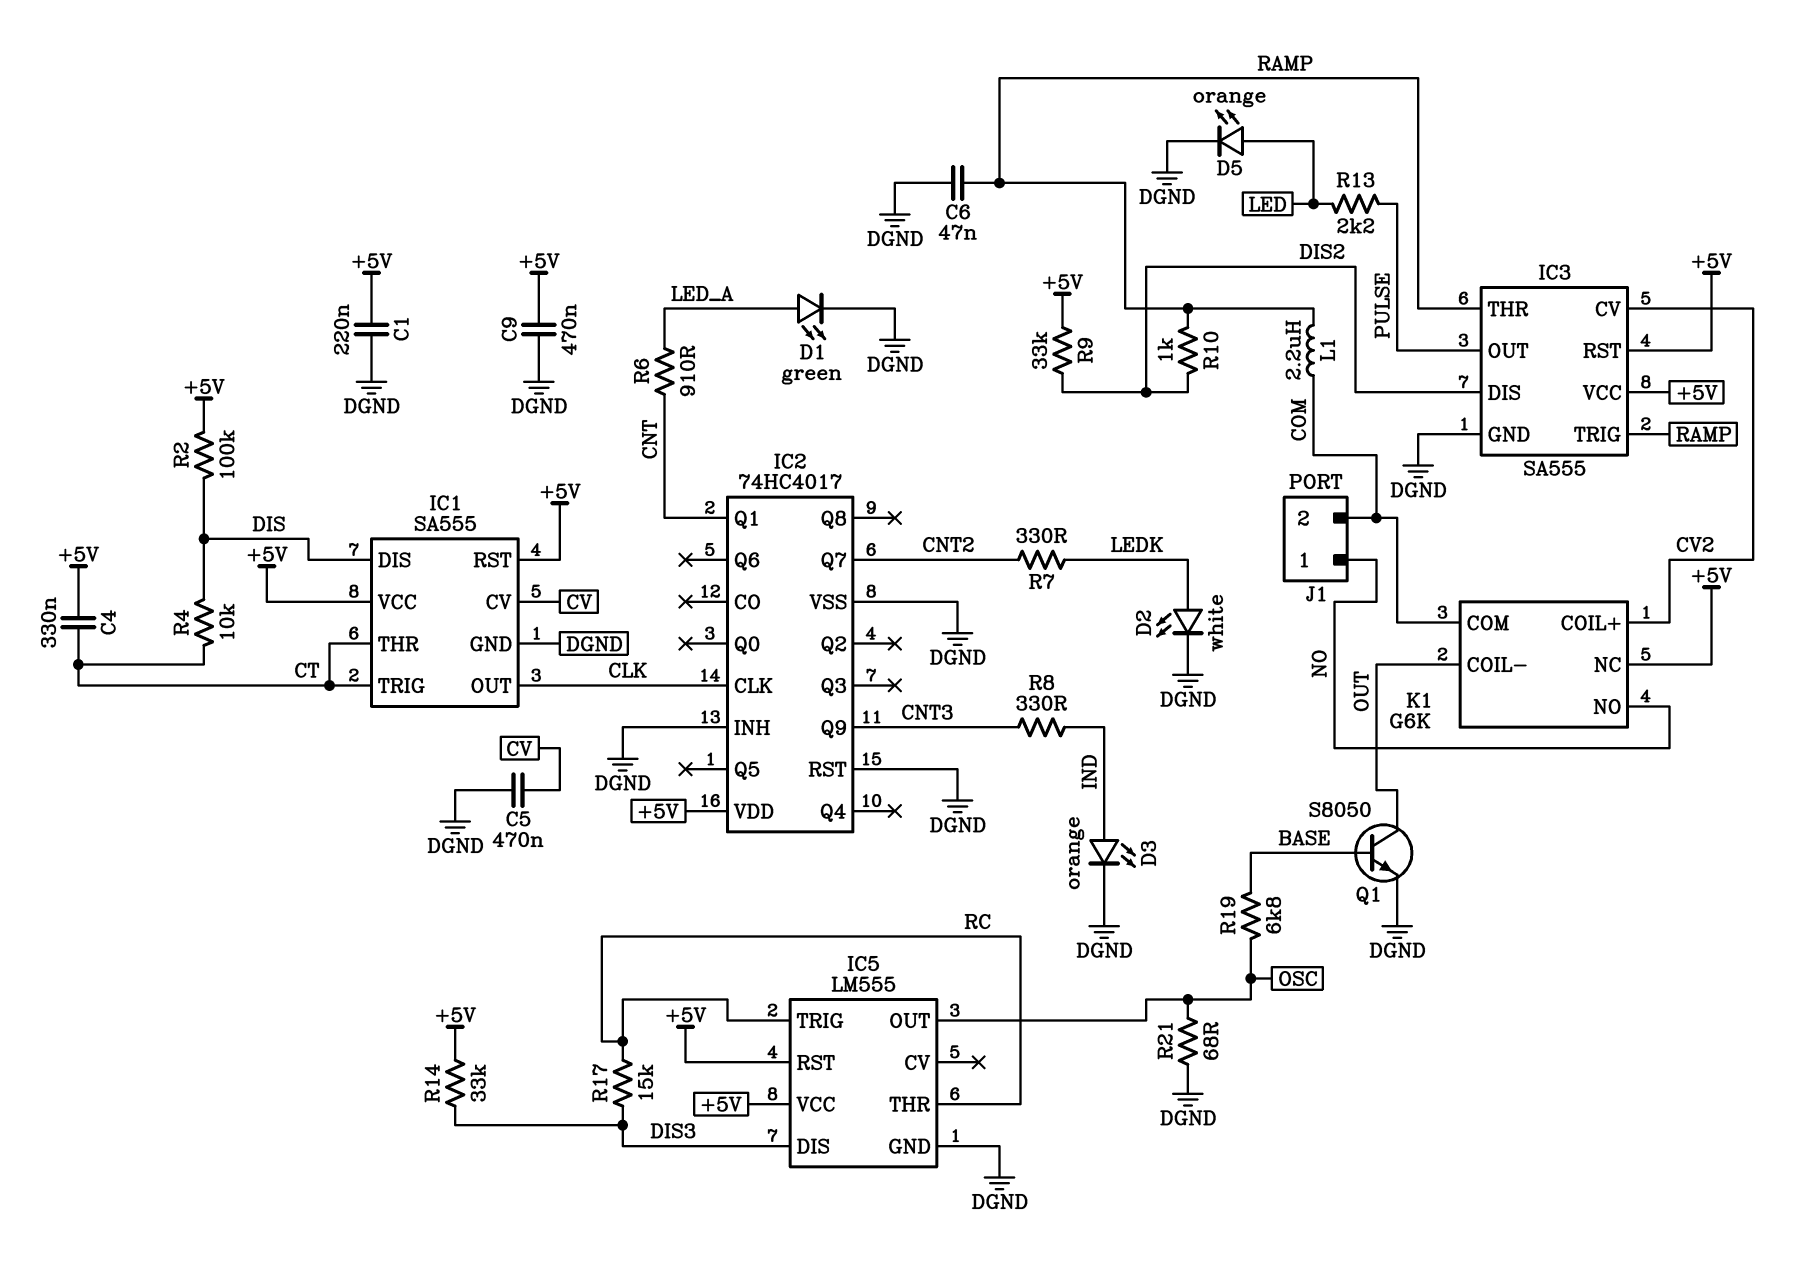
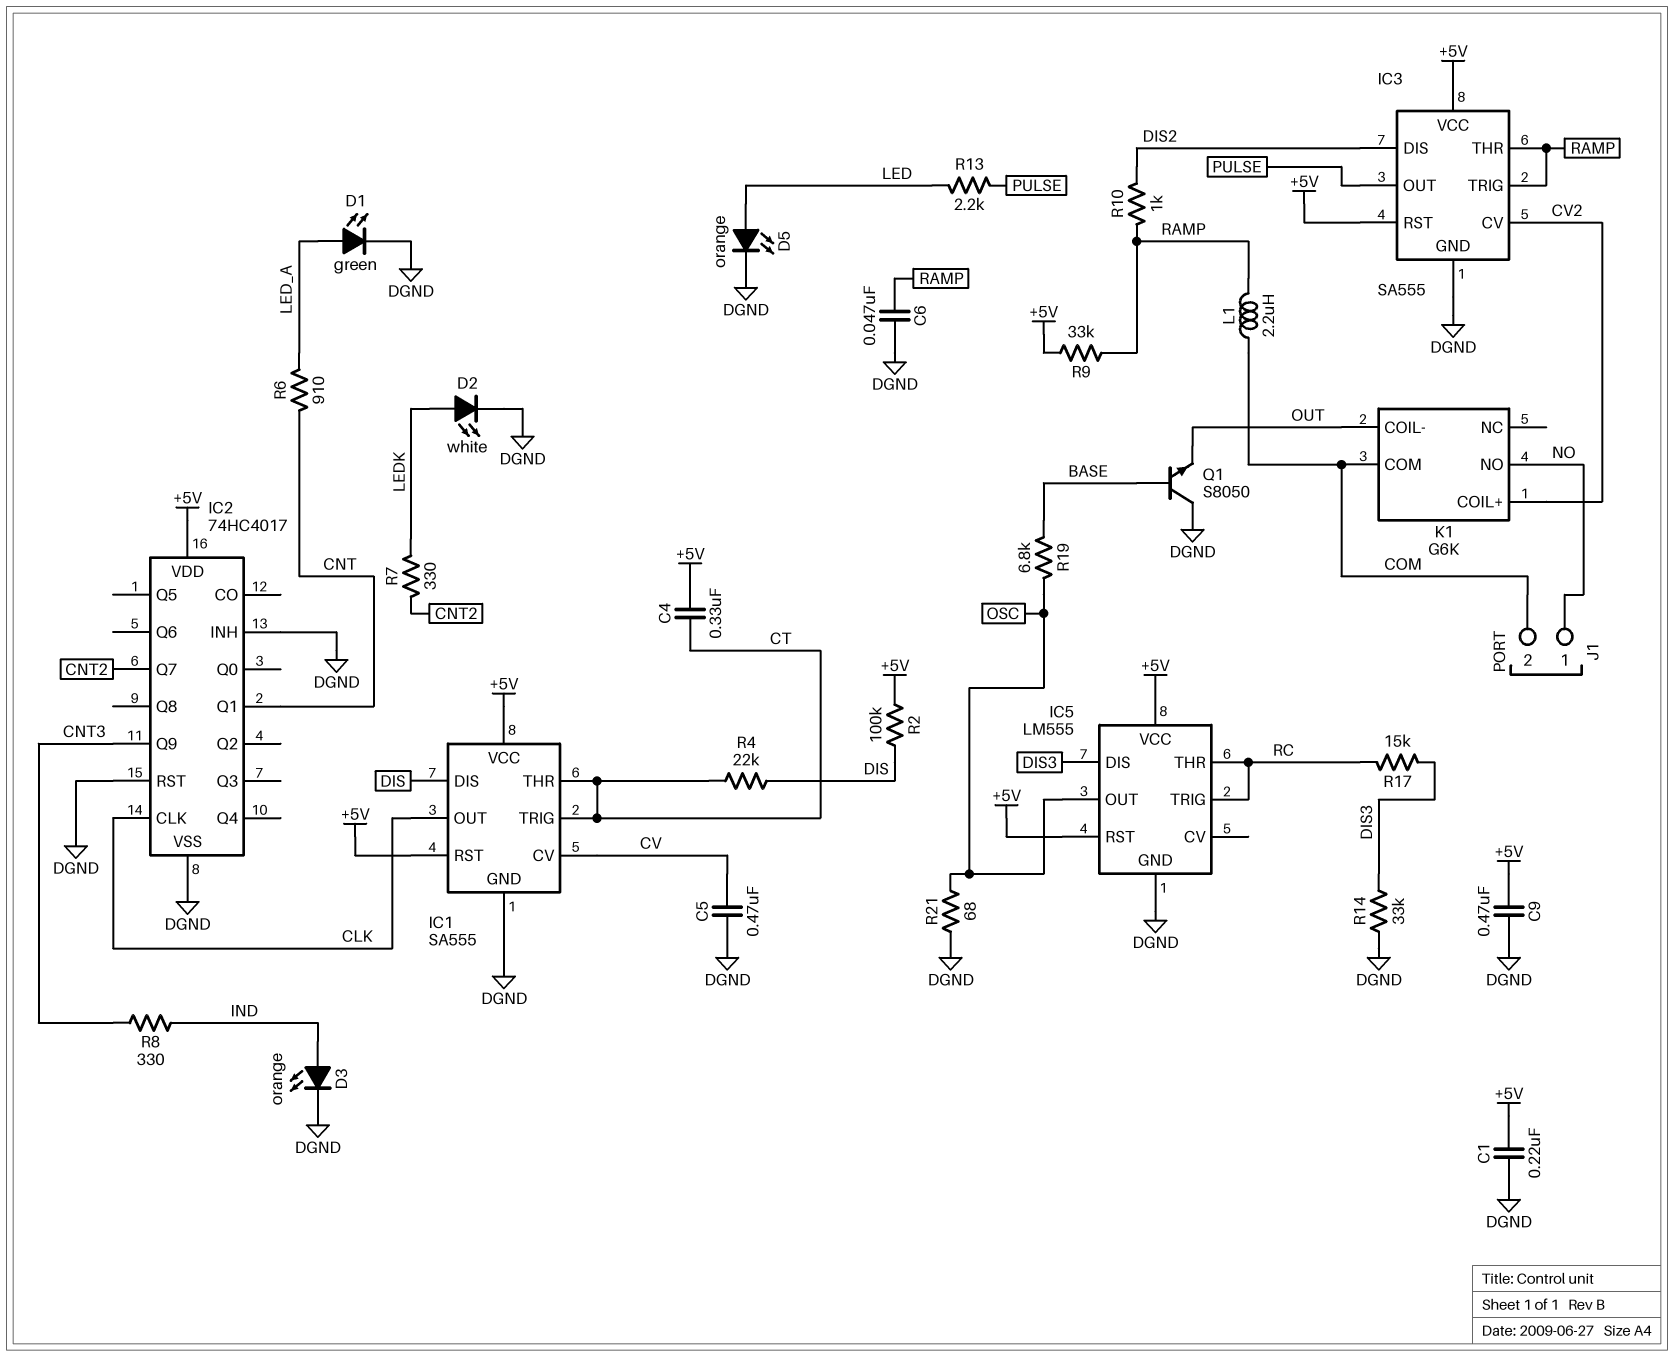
K1 pin NC: +5V -> none
Q1: NPN S8050 (B BASE, C OUT, E DGND) -> NPN S8050 (B BASE, C DGND, E OUT)
R4: 10k (CT, DIS) -> 22k (CT, DIS)
R9: 33k (+5V, DIS2) -> 33k (+5V, RAMP)
R14: 33k (+5V, DIS3) -> 33k (DGND, DIS3)

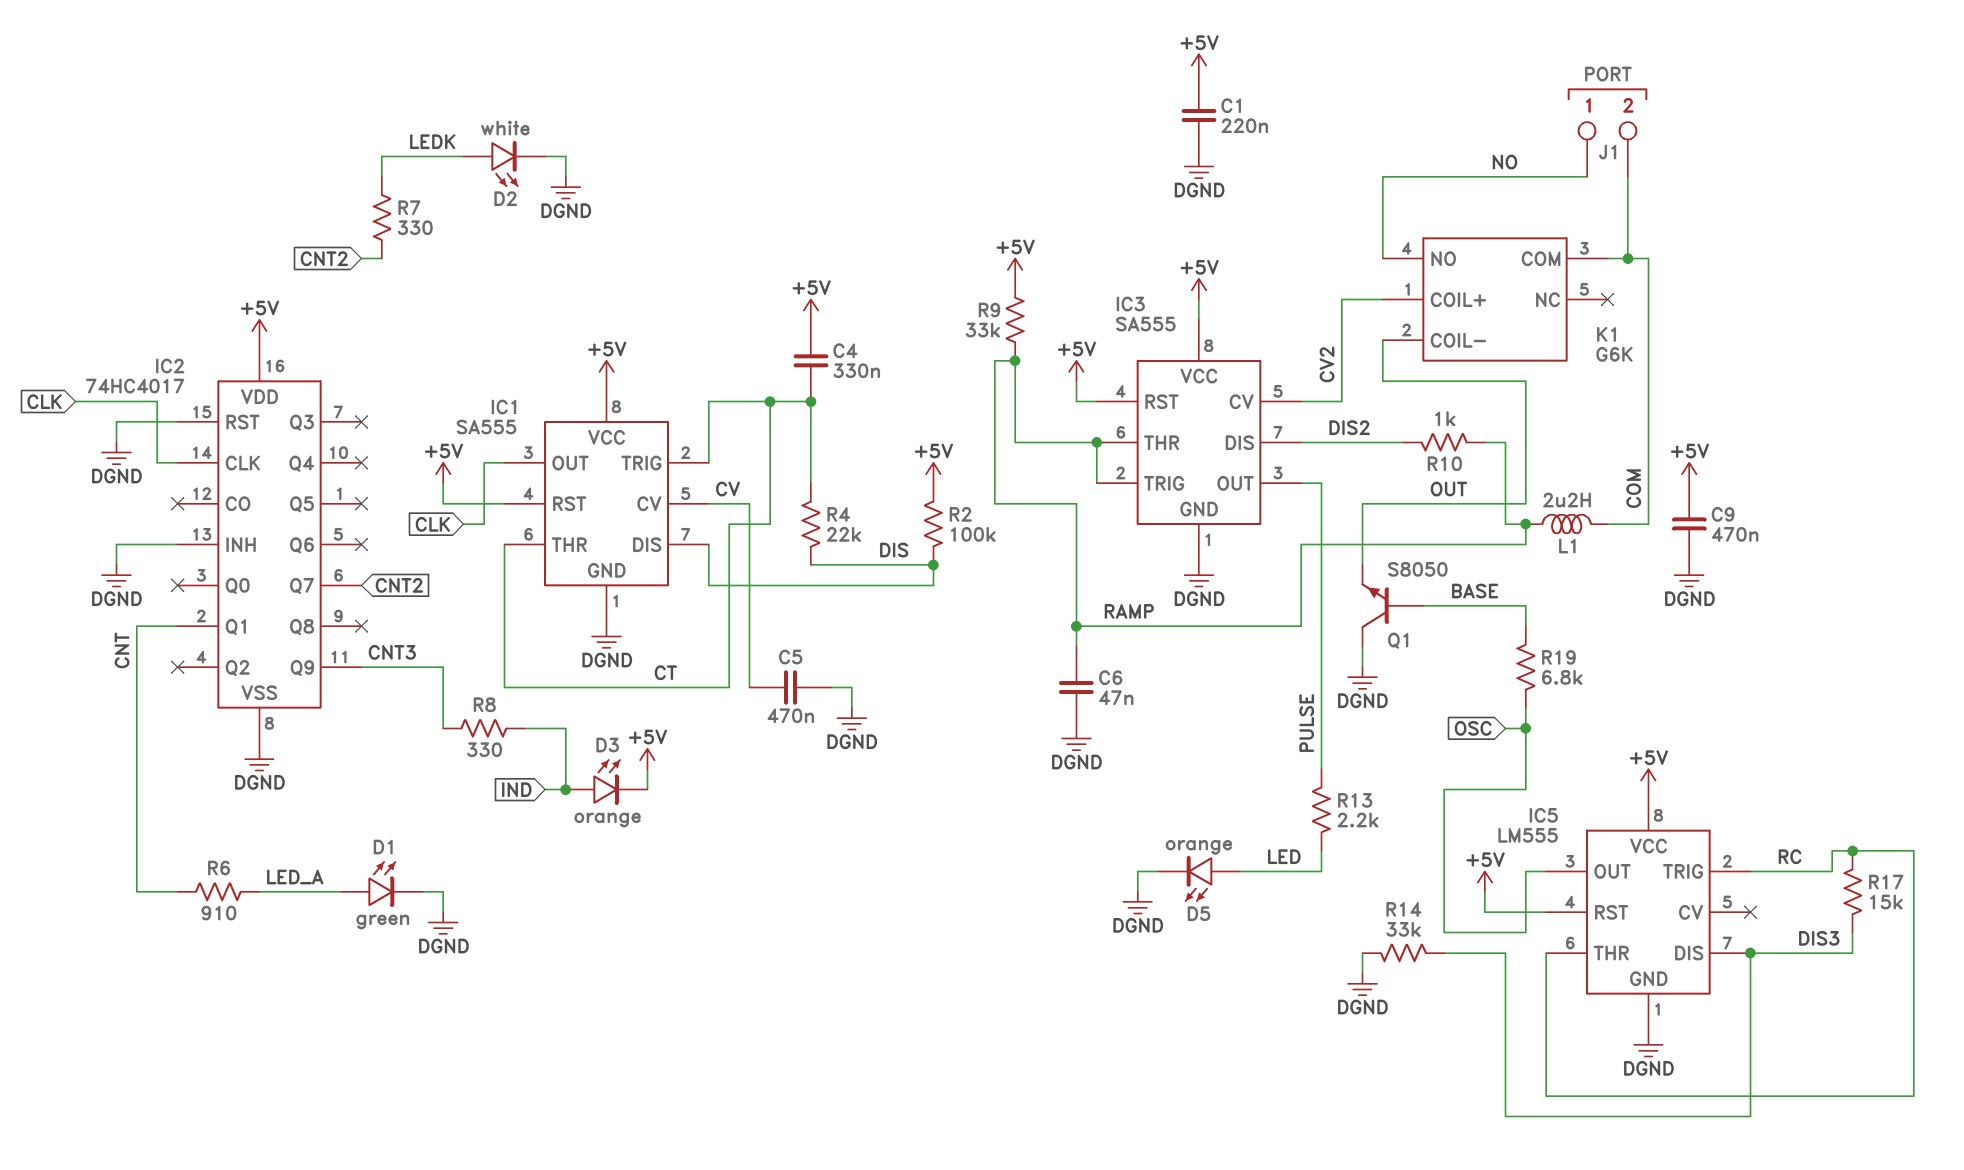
D3: LED orange (A IND, K DGND) -> LED orange (A IND, K +5V)
R21: 68 (DGND, OSC) -> none

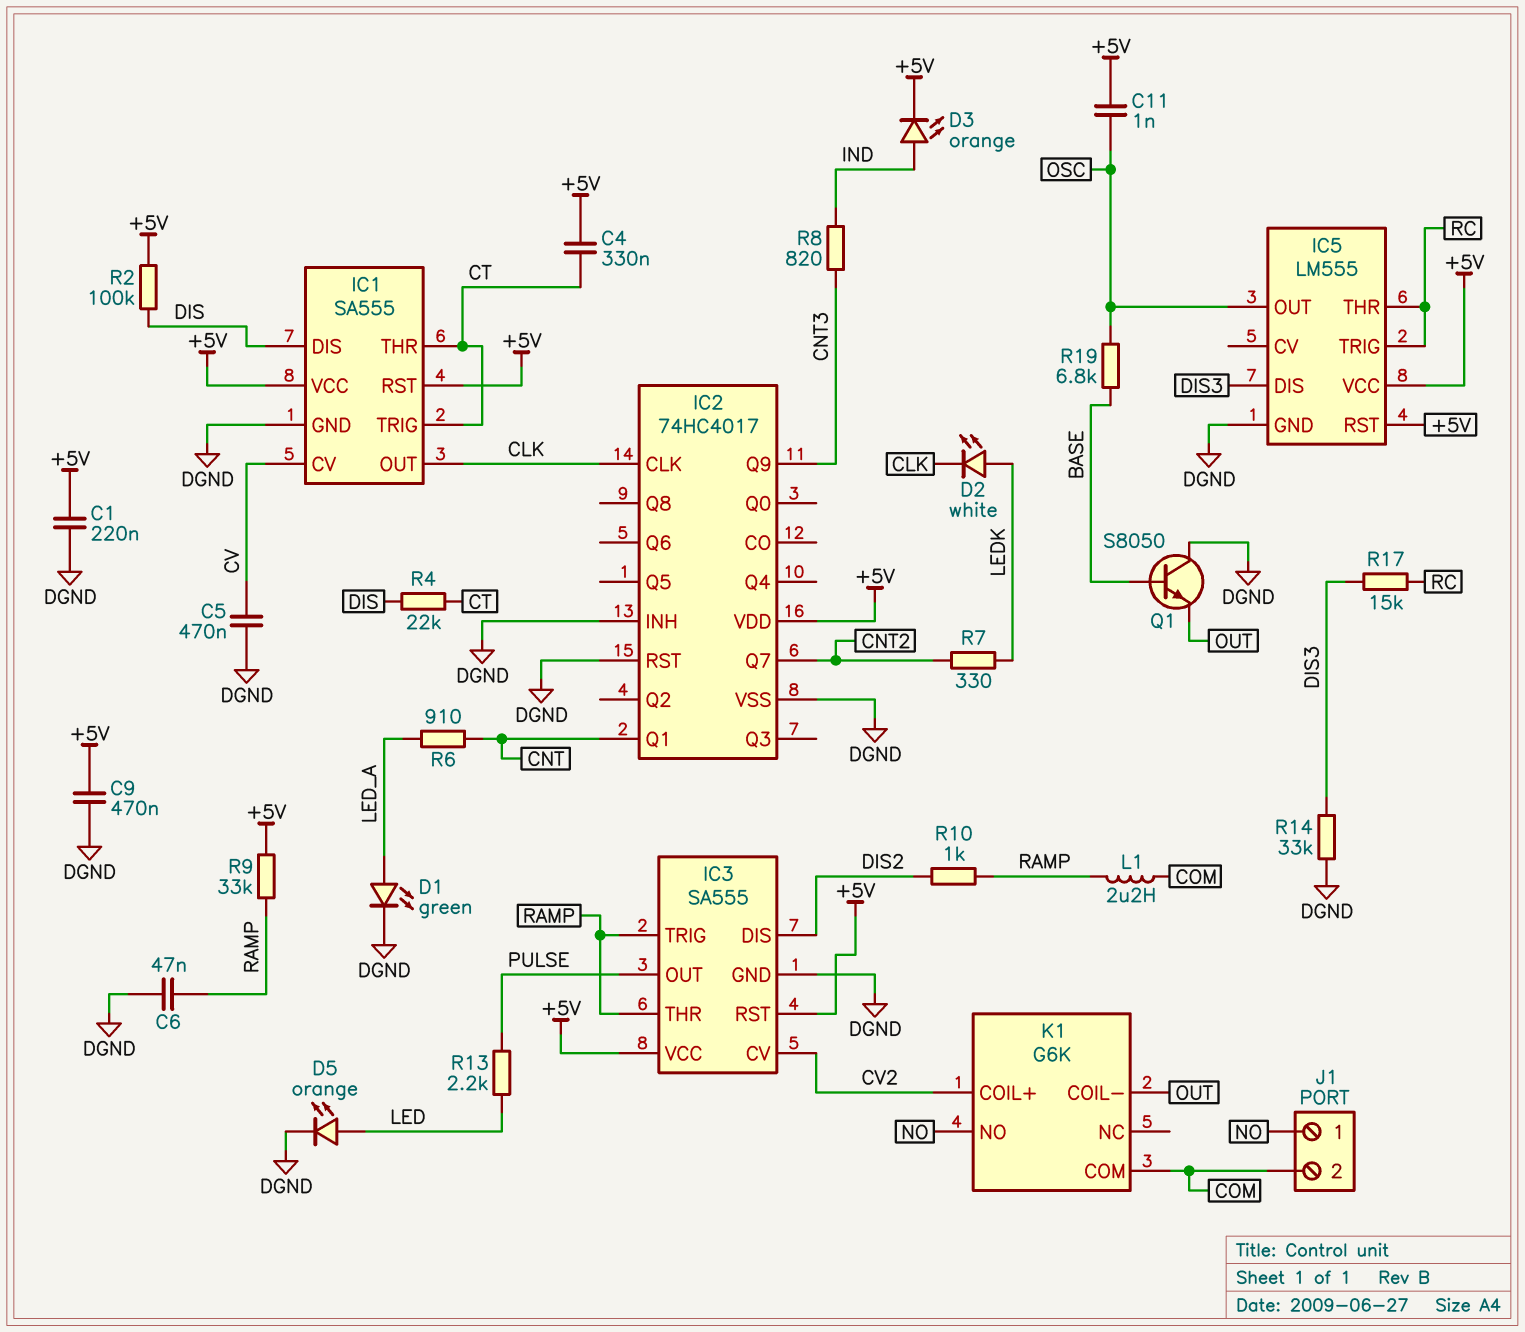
C11: none -> 1nF (+5V, OSC)
D2: LED white (A LEDK, K DGND) -> LED white (A LEDK, K CLK)
R8: 330 (CNT3, IND) -> 820 (CNT3, IND)

